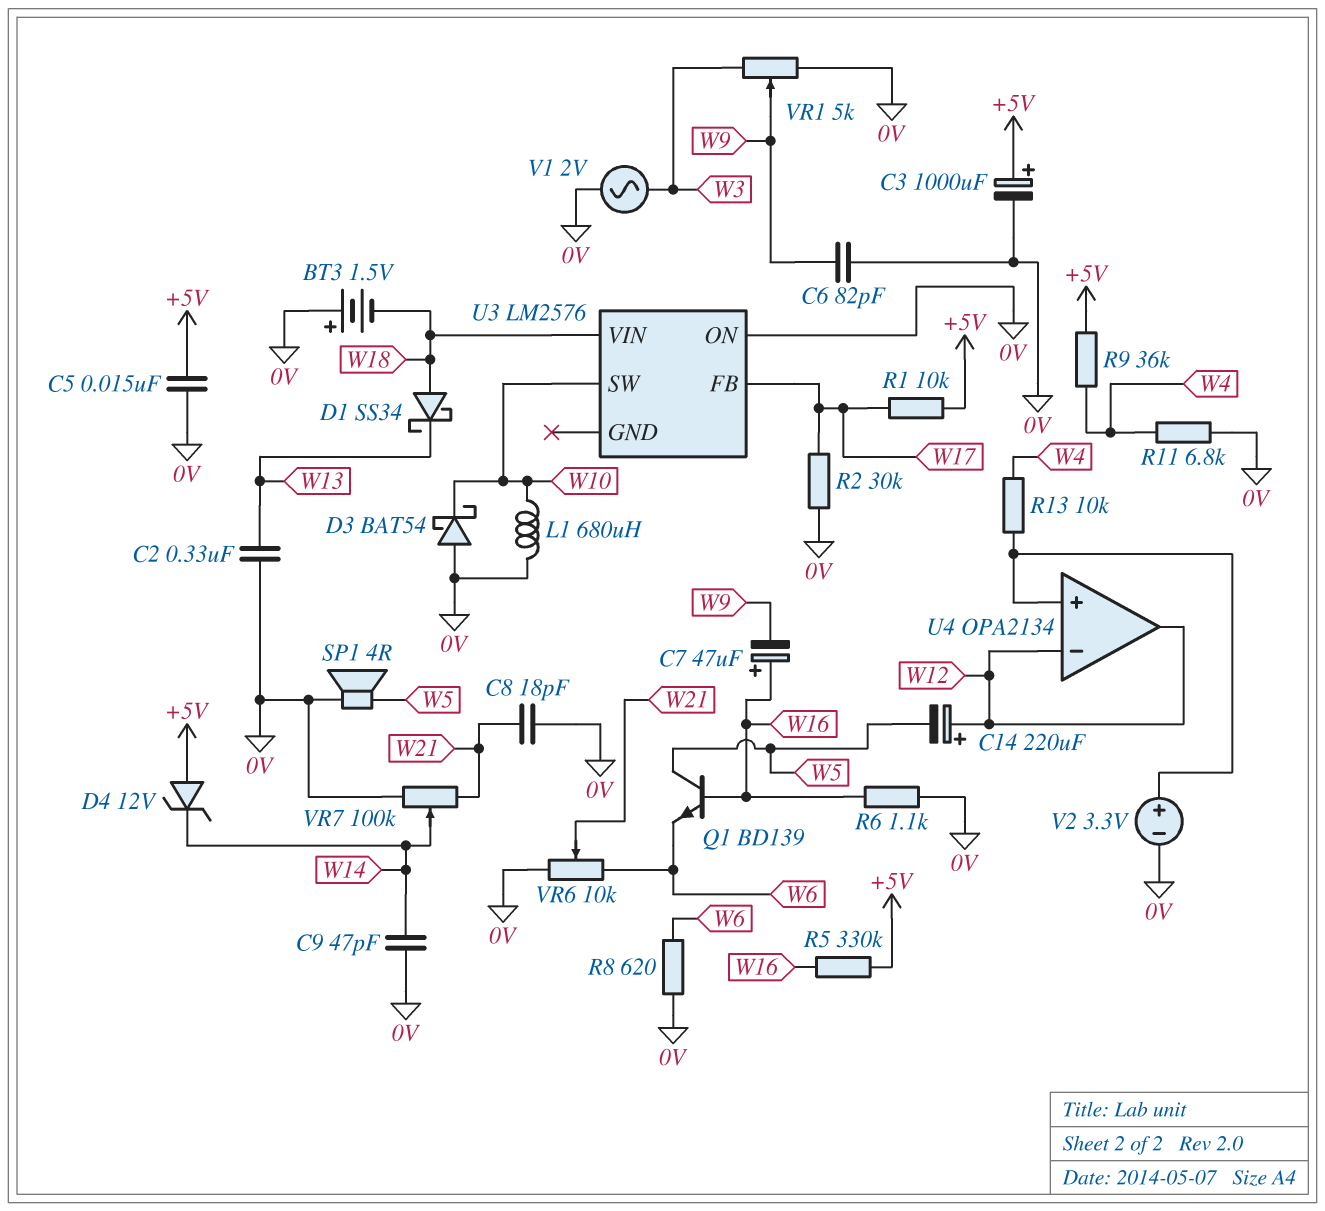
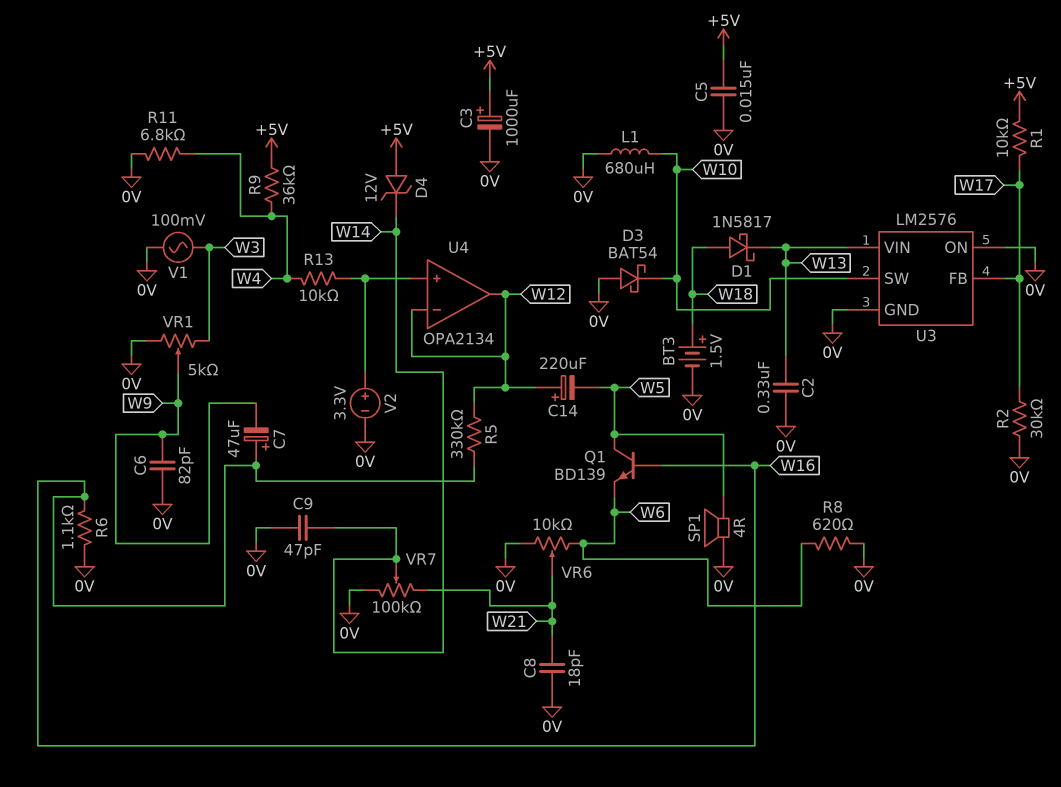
BT3: 1.5V (plus 0V, minus W18) -> 1.5V (plus W18, minus 0V)
D1: schottky SS34 (A W18, K W13) -> schottky 1N5817 (A W18, K W13)
R5: 330k (+5V, W16) -> 330k (W12, W16)
U3 pin GND: none -> 0V
U3 pin VIN: W18 -> W13
V1: AC 2V (0V, W3) -> AC 100mV (0V, W3)

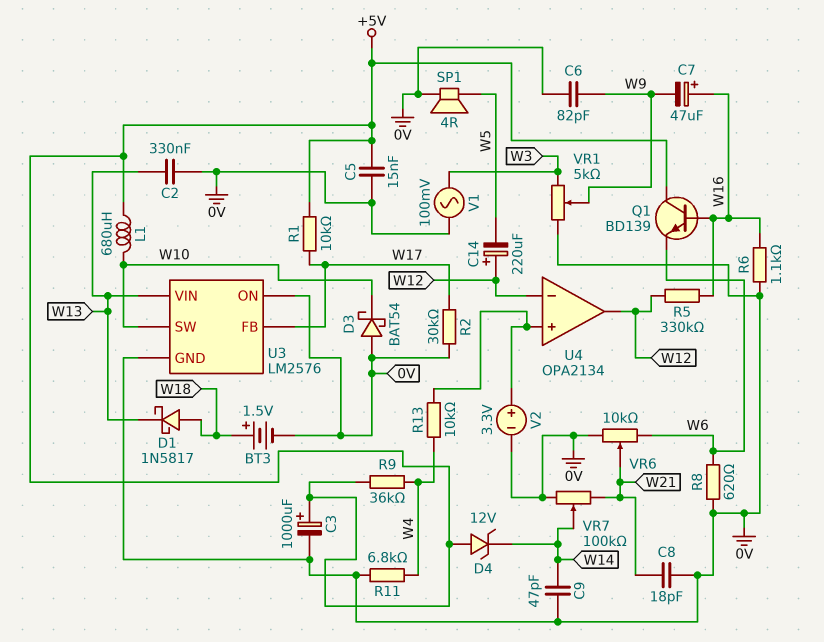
L1: 680uH (0V, W10) -> 680uH (+5V, W10)
Q1: NPN BD139 (B W16, C W5, E W6) -> NPN BD139 (B W16, C +5V, E W6)

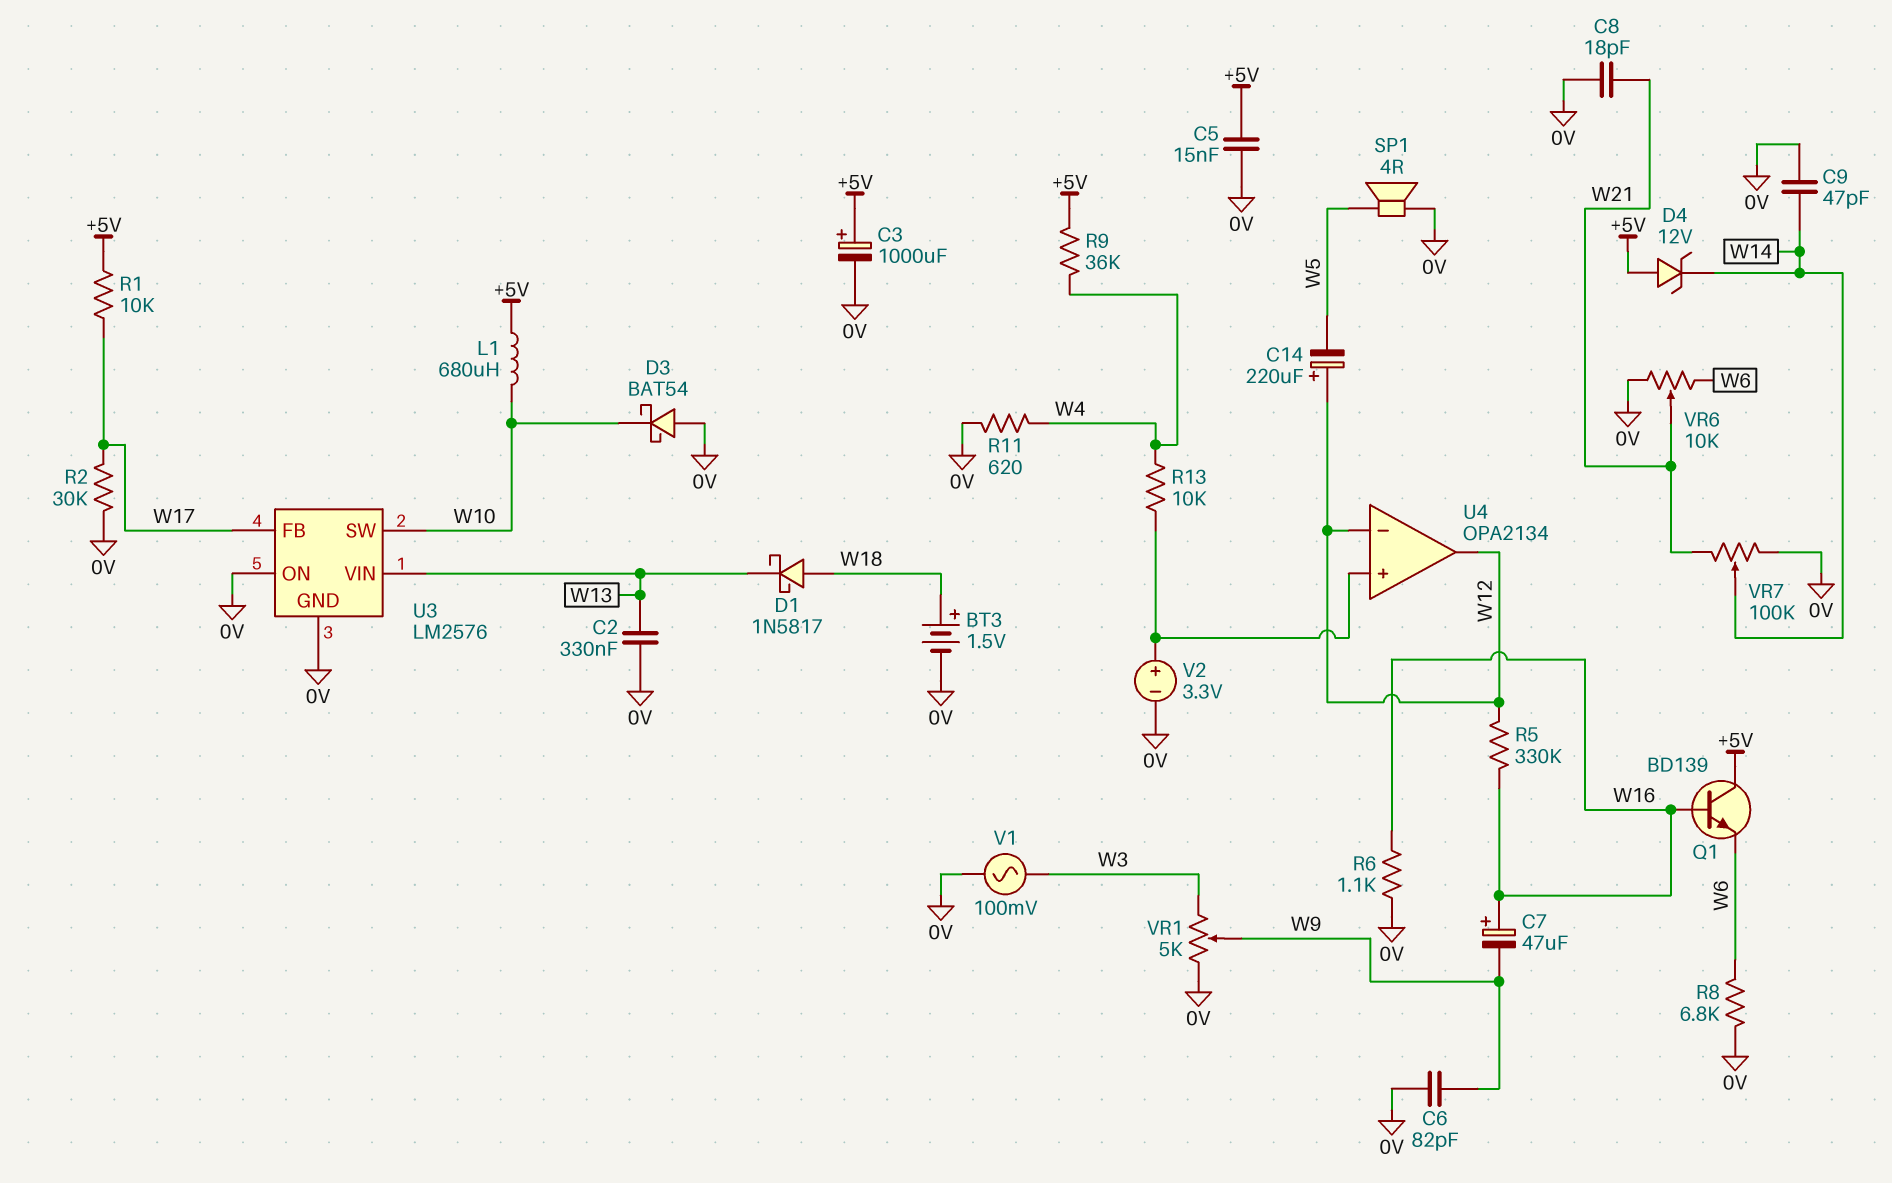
R8: 620 (0V, W6) -> 6.8k (0V, W6)
R11: 6.8k (0V, W4) -> 620 (0V, W4)

